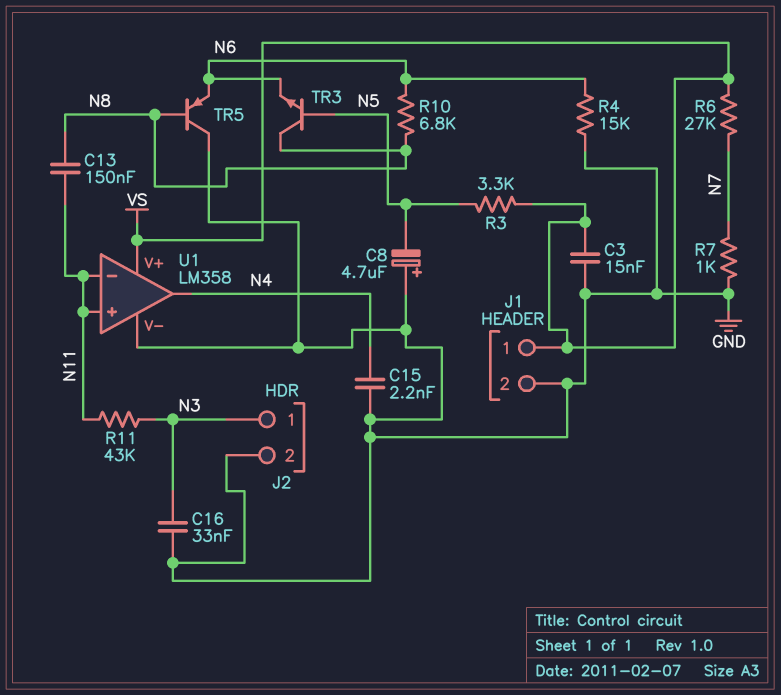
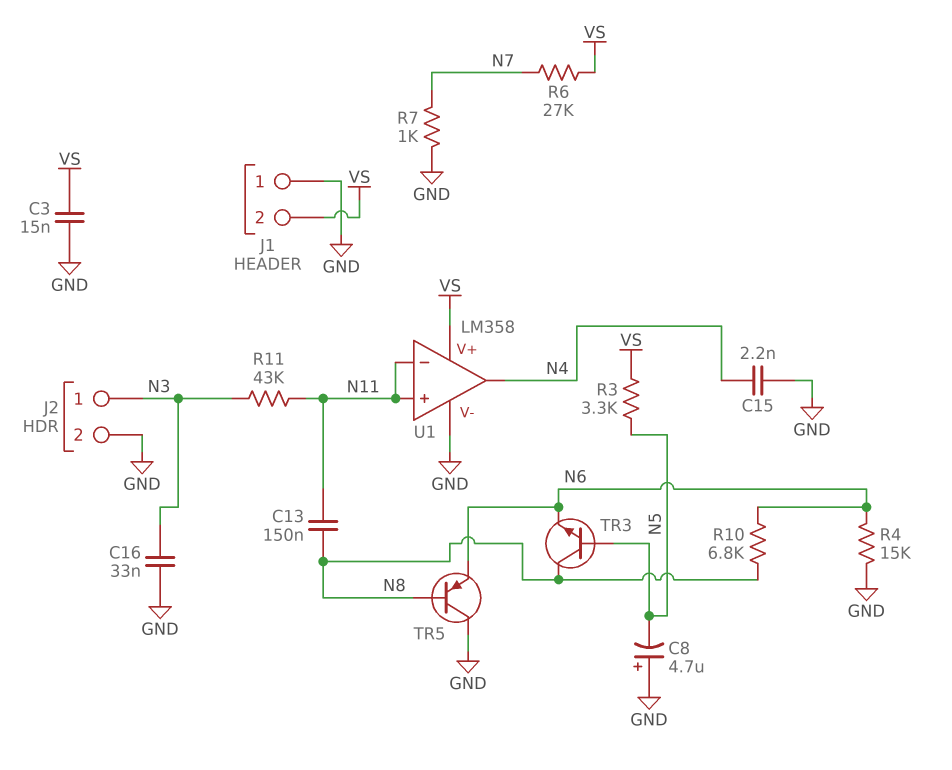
J1 pin 1: VS -> GND
J1 pin 2: GND -> VS

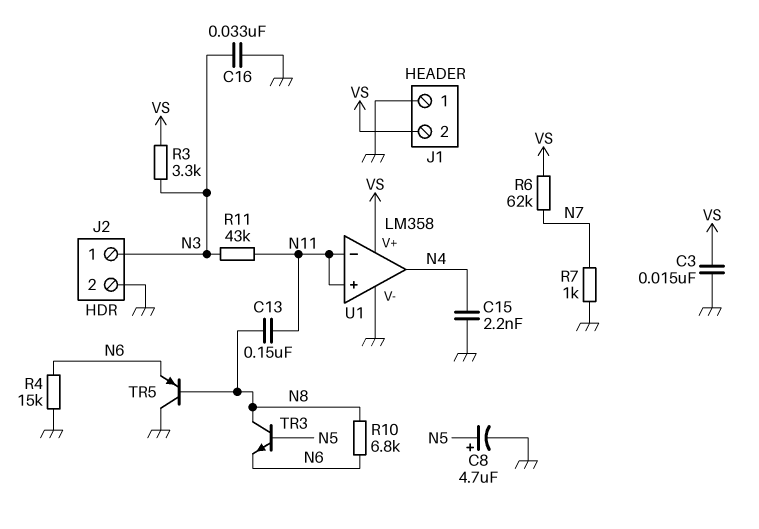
C8: 4.7uF (plus GND, minus N5) -> 4.7uF (plus N5, minus GND)
R3: 3.3k (N5, VS) -> 3.3k (N3, VS)
R6: 27k (N7, VS) -> 62k (N7, VS)

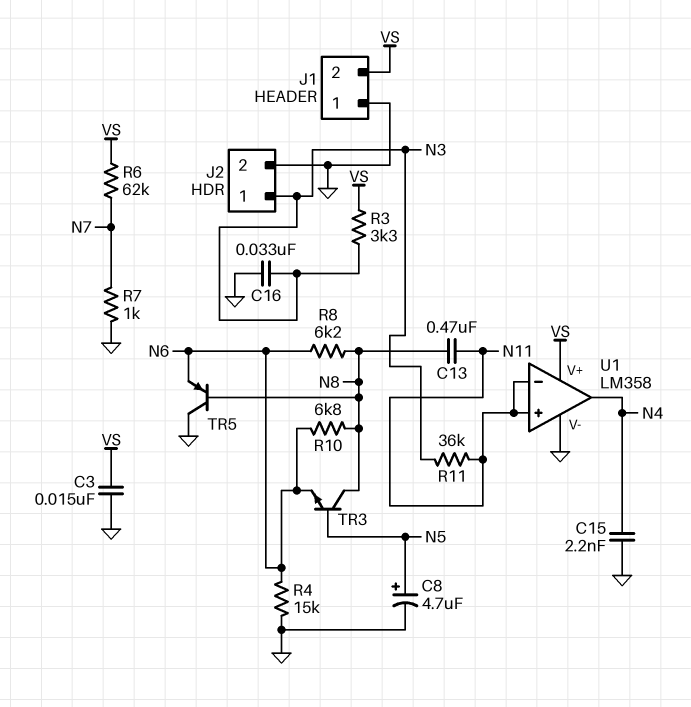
C13: 150nF (N8, N11) -> 470nF (N8, N11)
R8: none -> 6.2k (N6, N8)
R11: 43k (N3, N11) -> 36k (N3, N11)

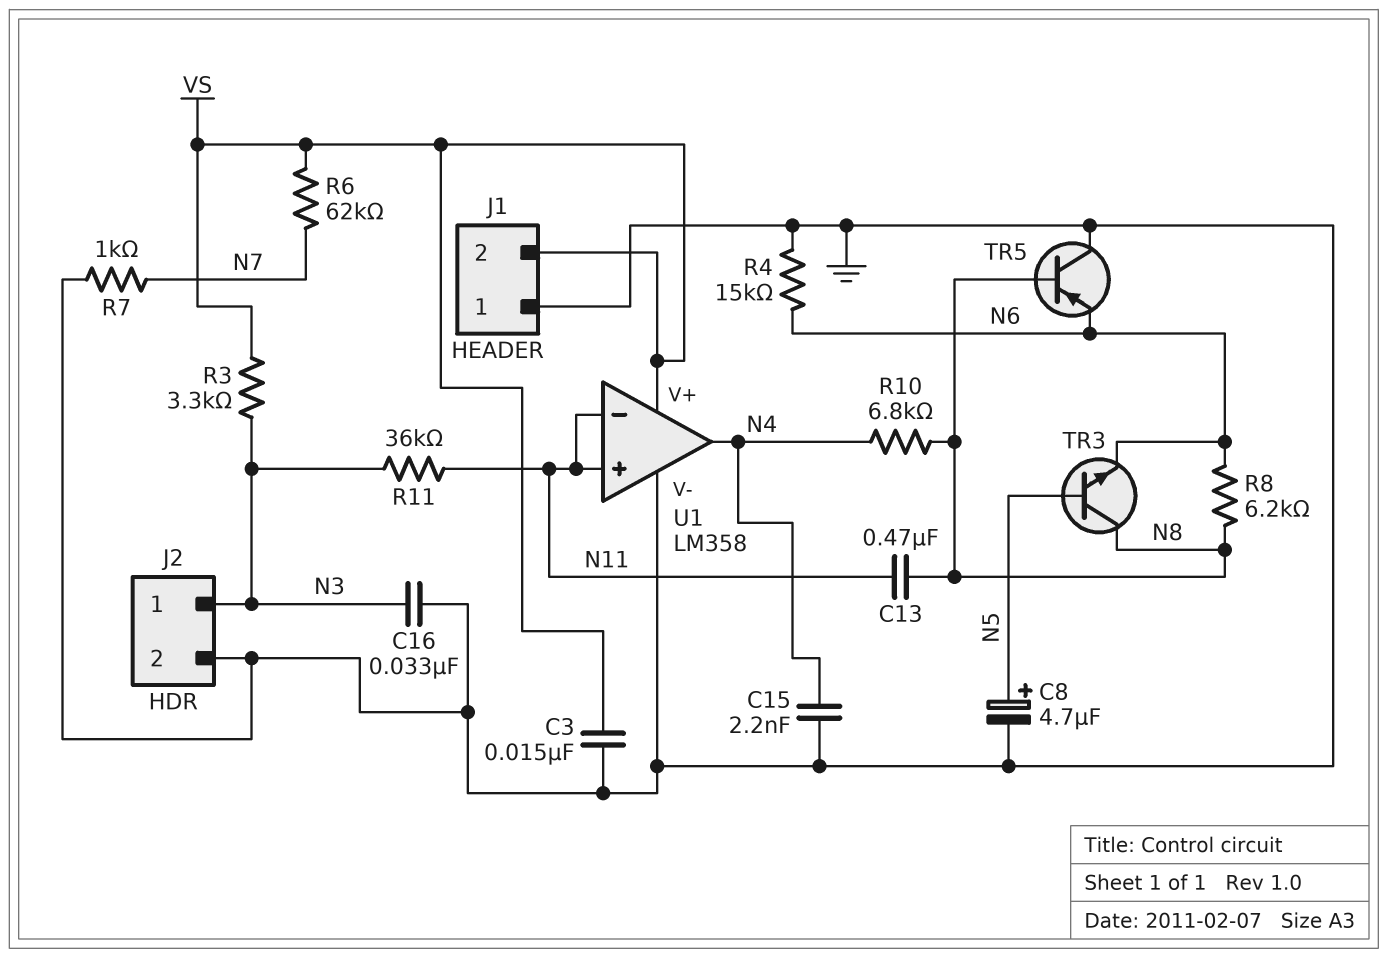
R10: 6.8k (N6, N8) -> 6.8k (N4, N8)

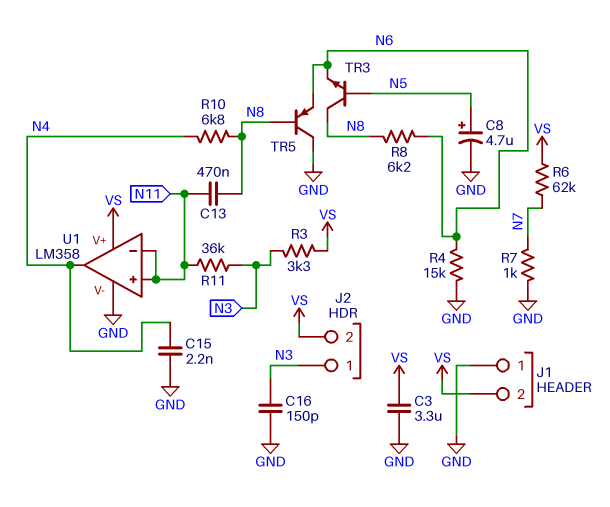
C3: 15nF (GND, VS) -> 3.3uF (GND, VS)
C16: 33nF (GND, N3) -> 150pF (GND, N3)
J2 pin 2: GND -> VS

